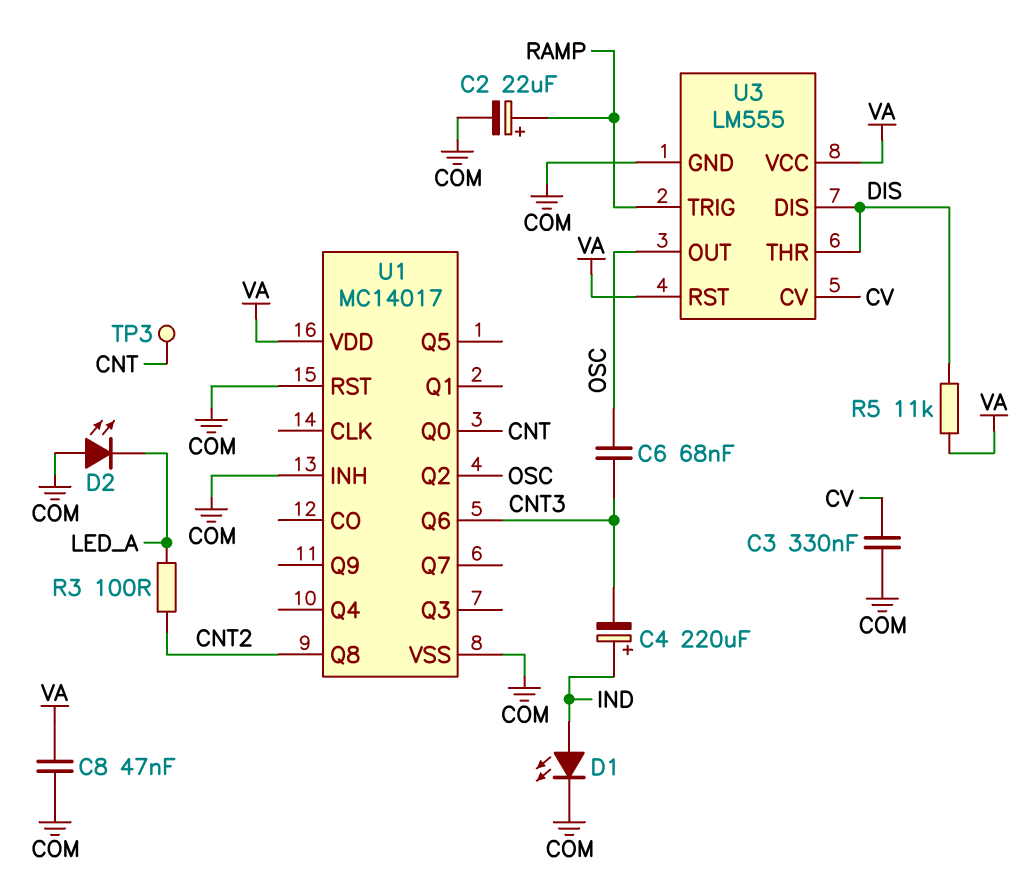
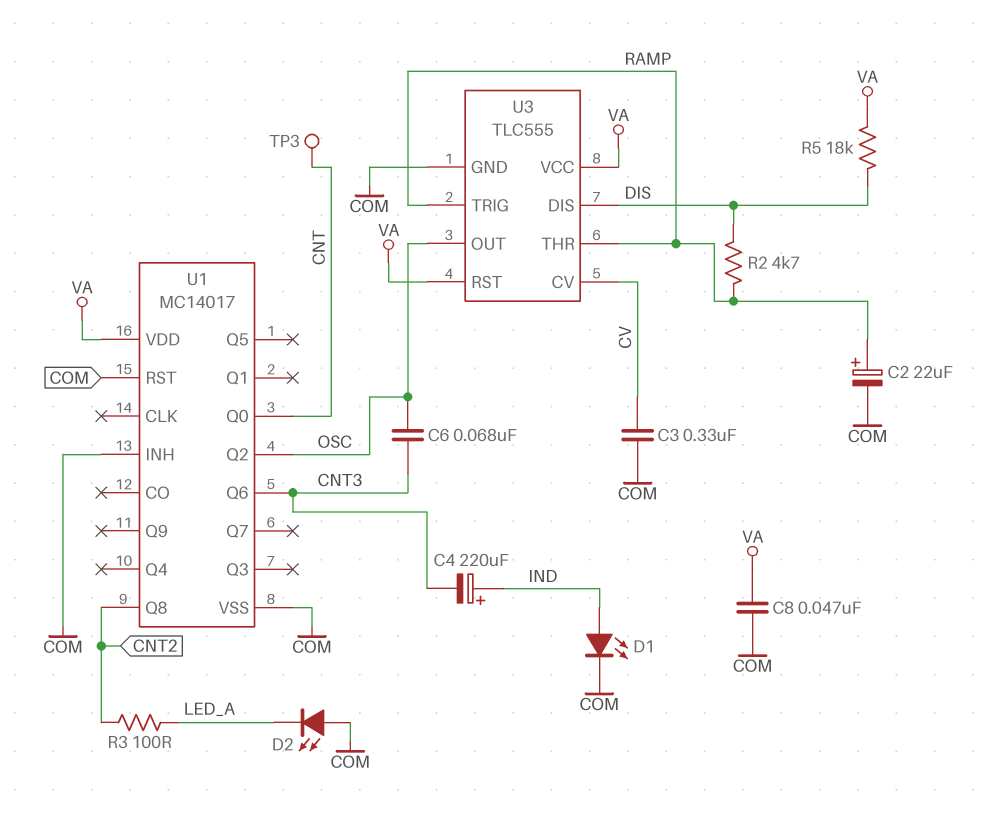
R2: none -> 4.7k (DIS, RAMP)
R5: 11k (DIS, VA) -> 18k (DIS, VA)
U3: LM555 -> TLC555
U3 pin THR: DIS -> RAMP

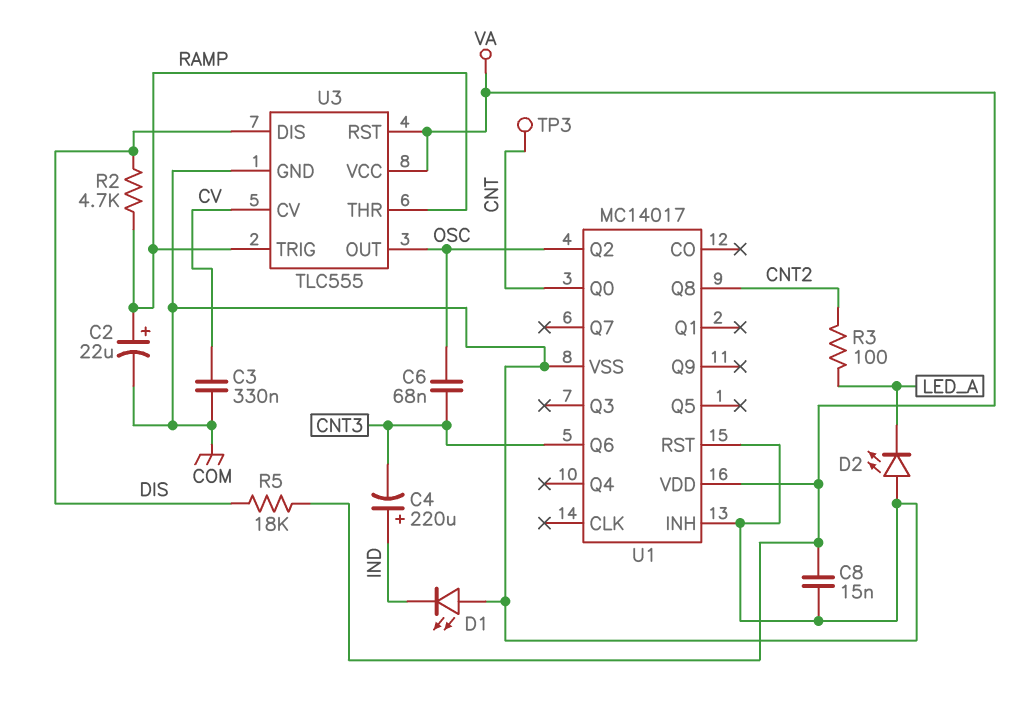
C8: 47nF (COM, VA) -> 15nF (COM, VA)
D1: LED (A IND, K COM) -> LED (A COM, K IND)

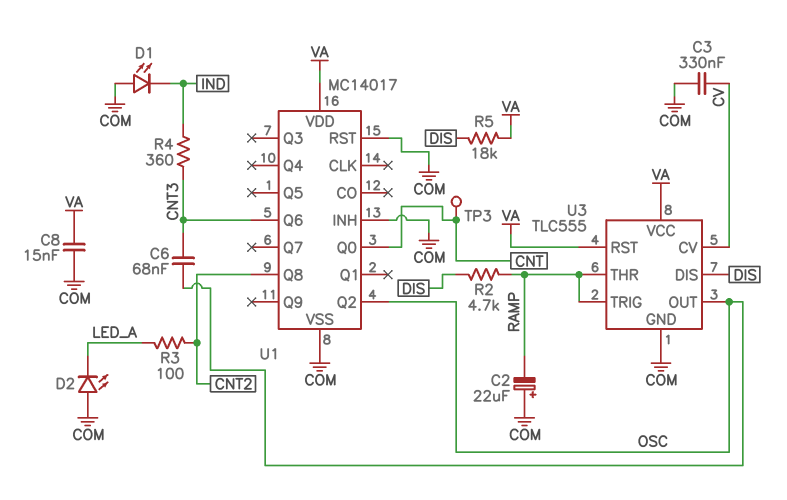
C2: 22uF (plus RAMP, minus COM) -> 22uF (plus COM, minus RAMP)
C4: 220uF (plus IND, minus CNT3) -> none
R4: none -> 360 (CNT3, IND)

